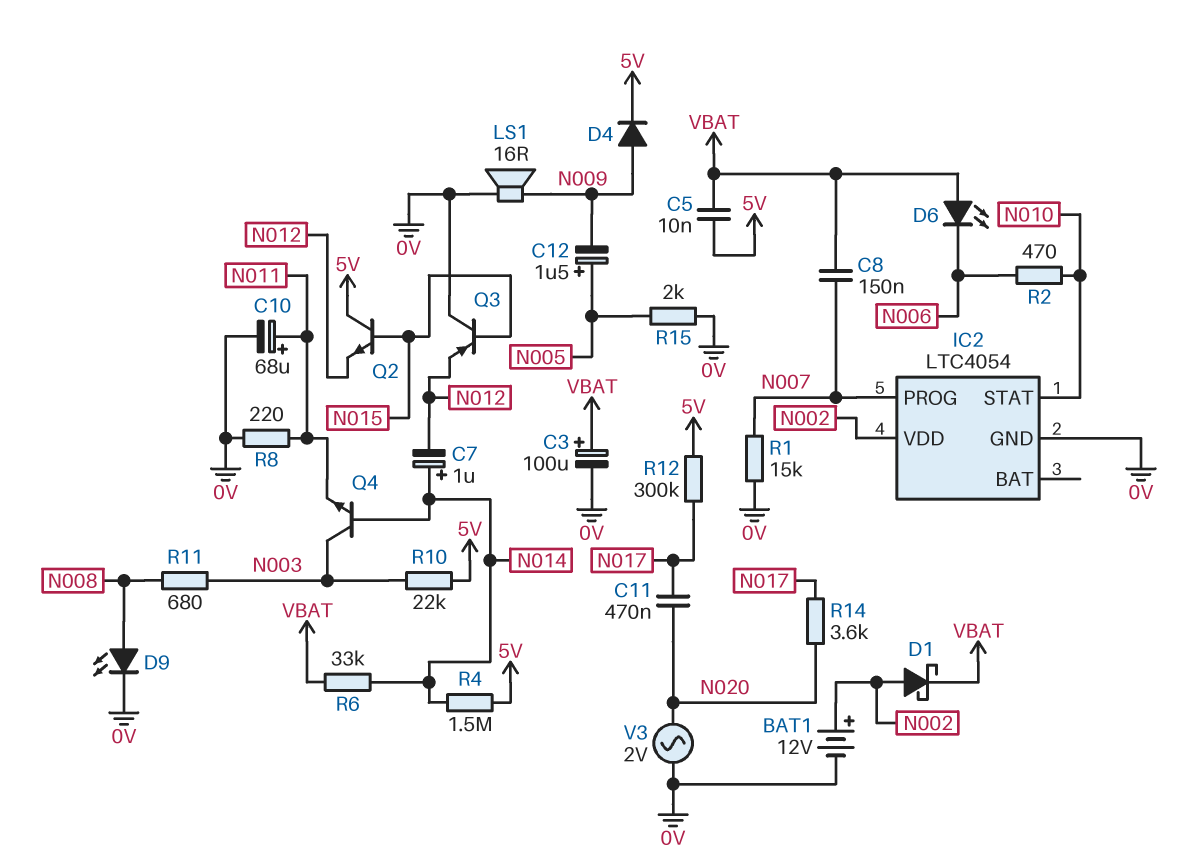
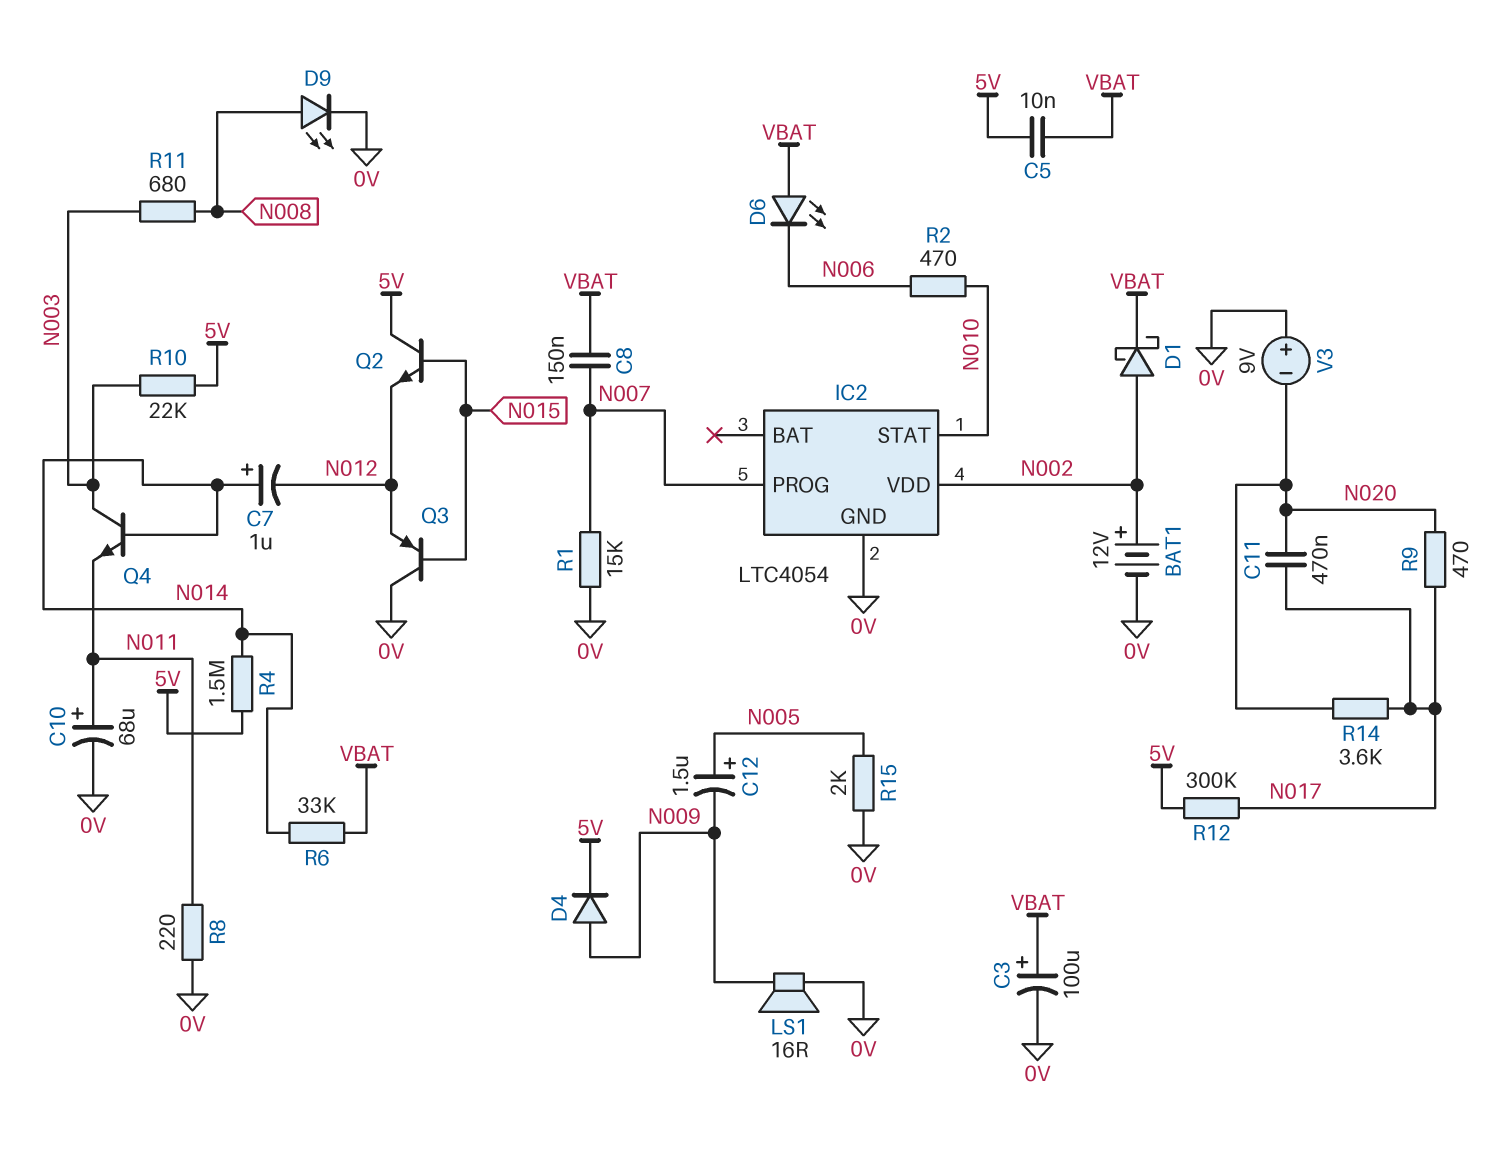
R9: none -> 470 (N017, N020)
V3: AC 2V (0V, N020) -> 9V (plus 0V, minus N020)

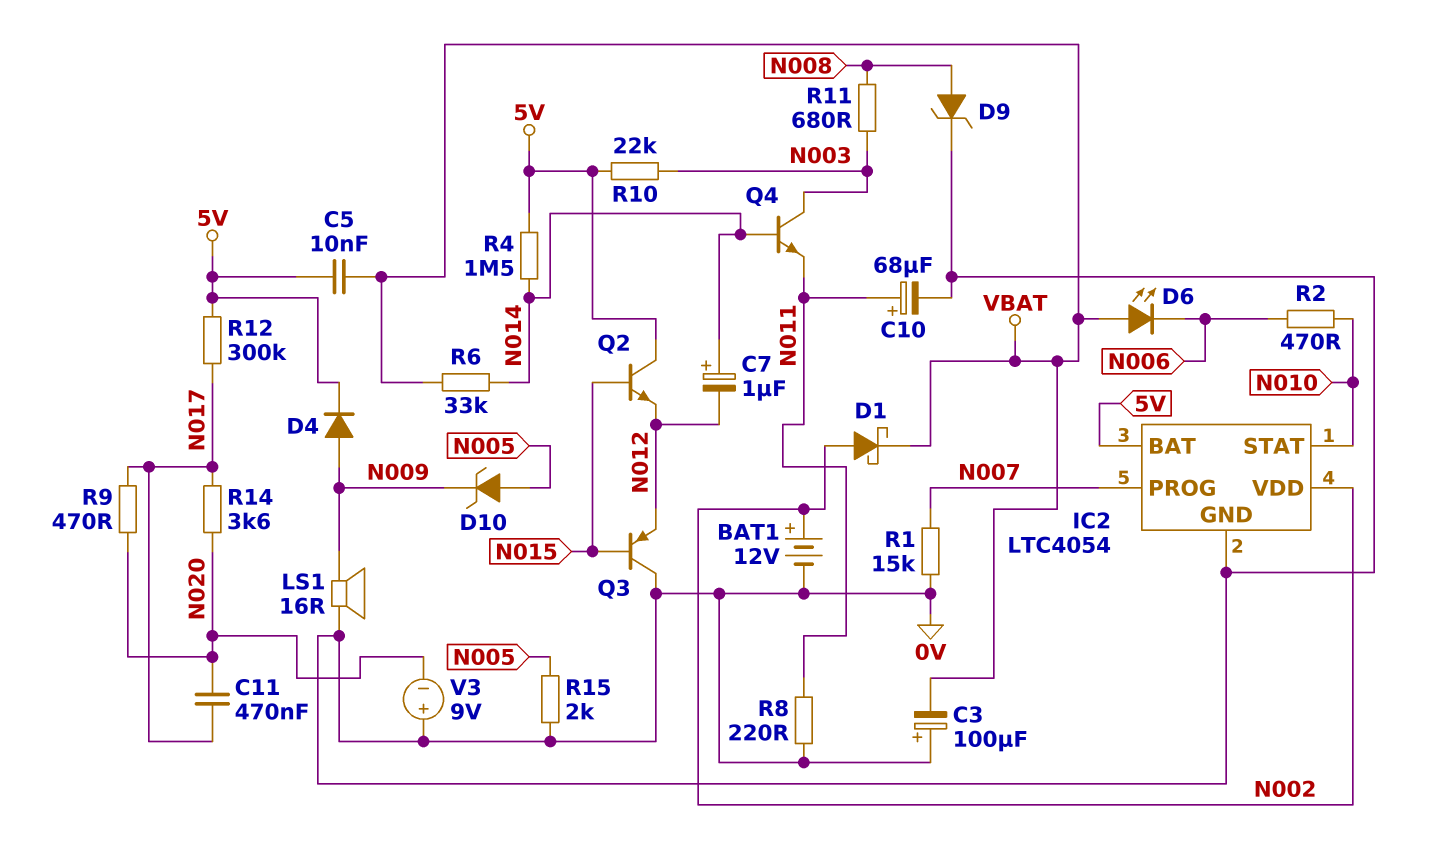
C3: 100uF (plus VBAT, minus 0V) -> 100uF (plus 0V, minus VBAT)
C8: 150nF (N007, VBAT) -> none
C12: 1.5uF (plus N005, minus N009) -> none
D9: LED (A N008, K 0V) -> zener (A N008, K 0V)
D10: none -> zener (A N005, K N009)
IC2 pin BAT: none -> 5V

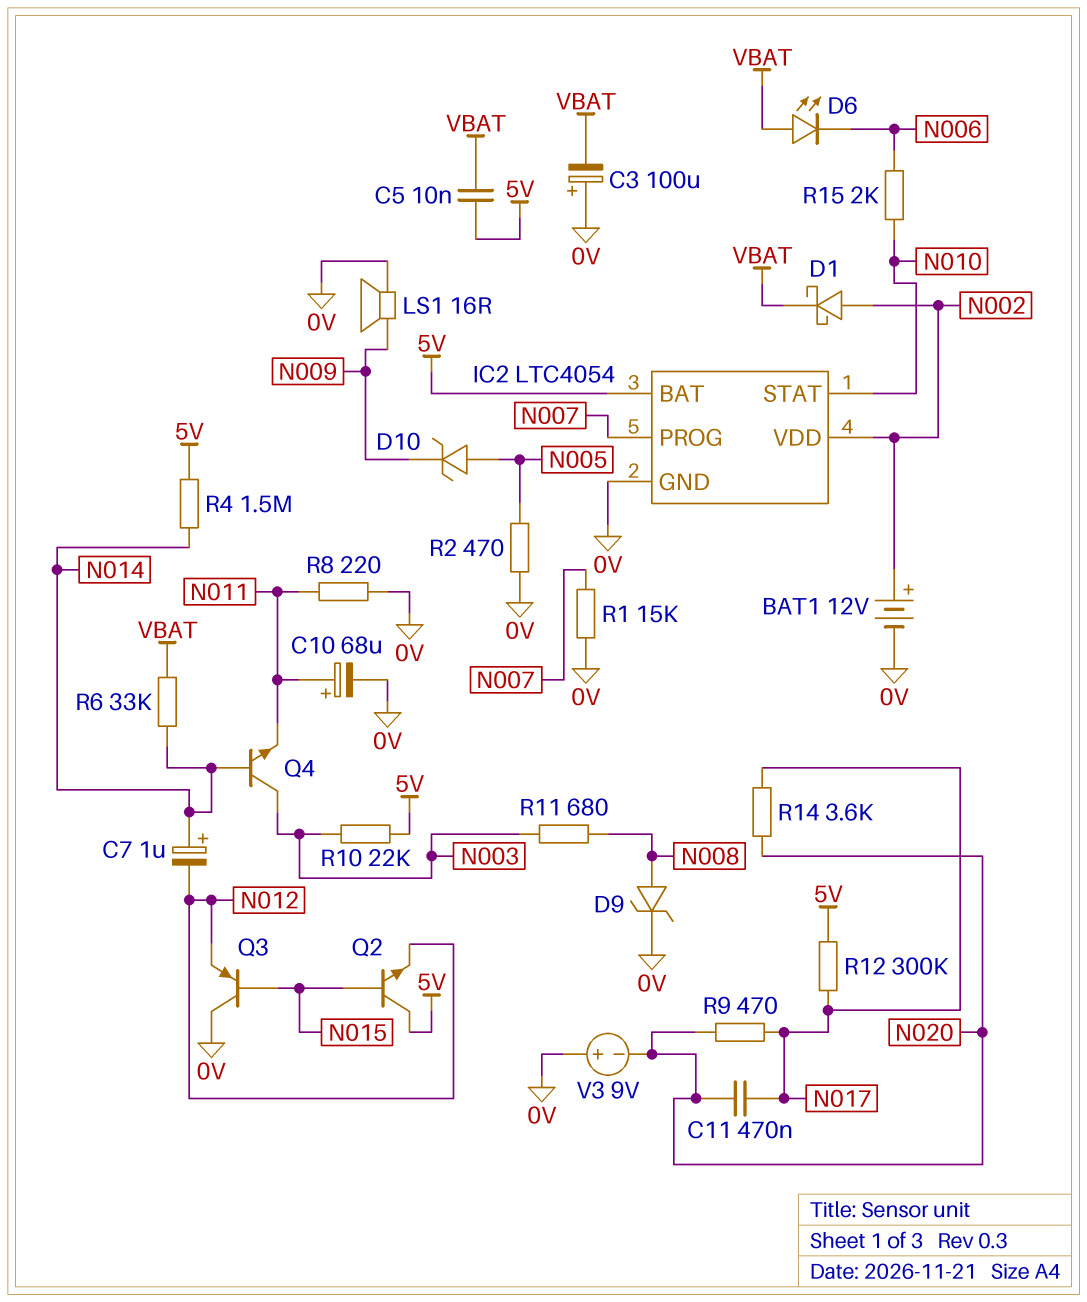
D4: diode (A N009, K 5V) -> none
R2: 470 (N006, N010) -> 470 (0V, N005)
R15: 2k (0V, N005) -> 2k (N006, N010)

